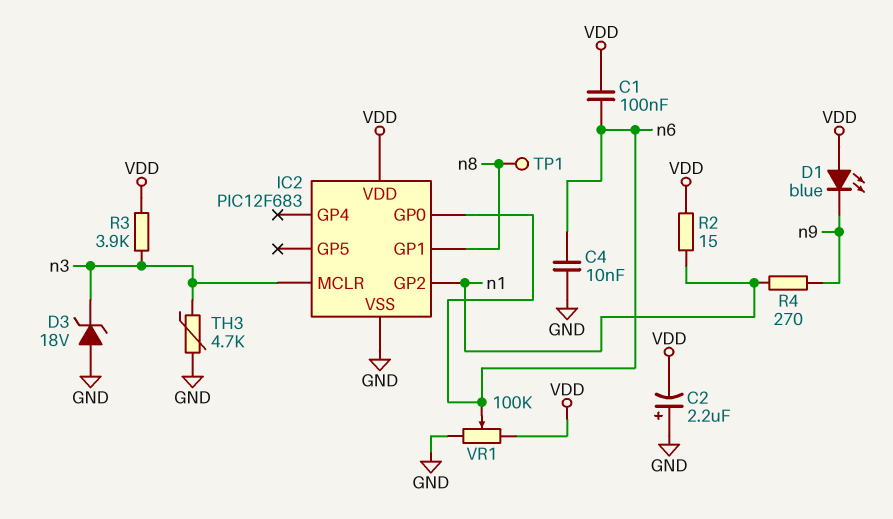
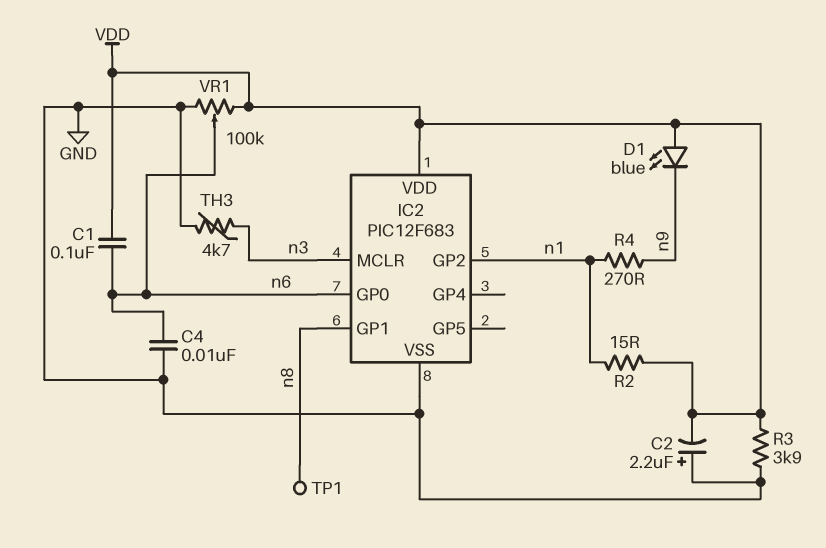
D3: zener 18V (A GND, K n3) -> none
R3: 3.9k (VDD, n3) -> 3.9k (GND, VDD)

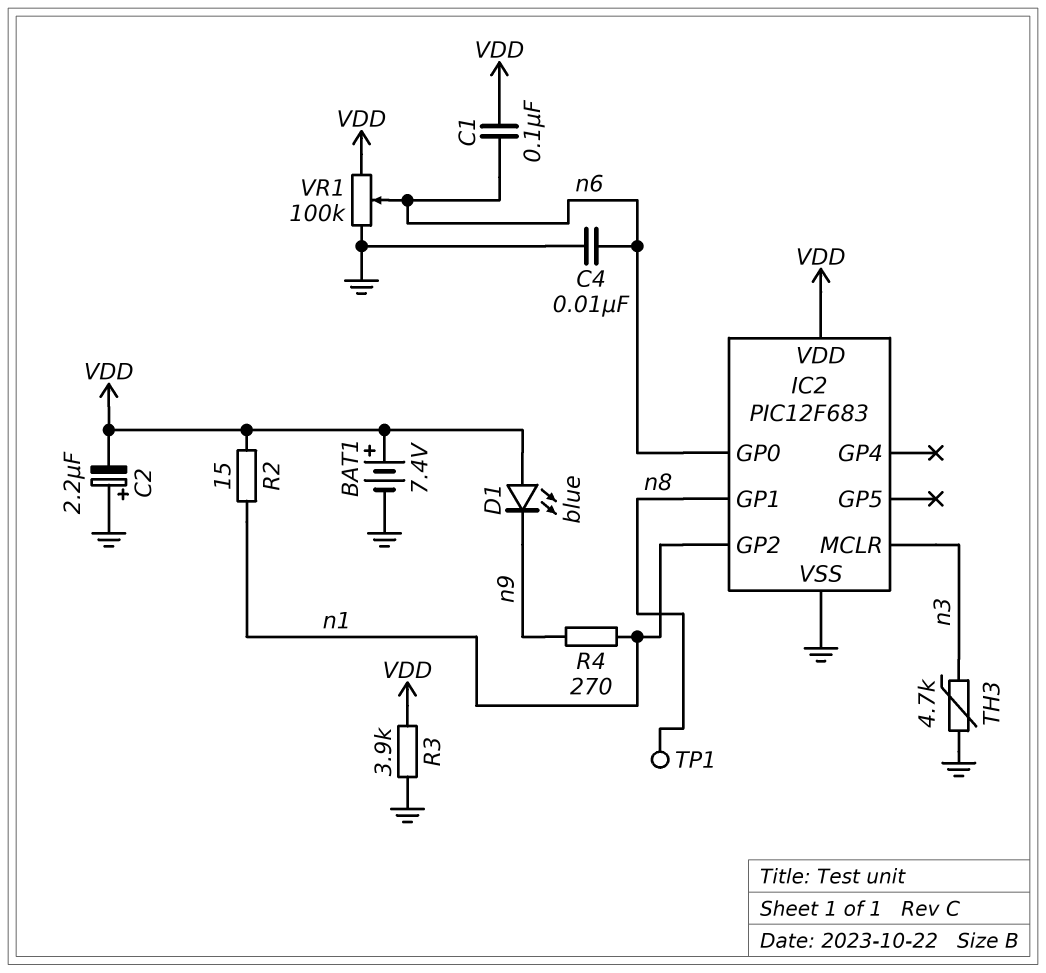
BAT1: none -> 7.4V (plus VDD, minus GND)

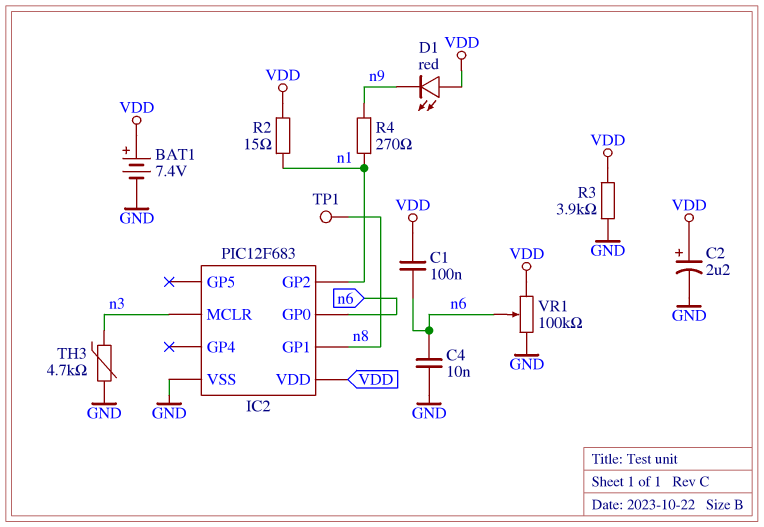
C2: 2.2uF (plus GND, minus VDD) -> 2.2uF (plus VDD, minus GND)
D1: LED blue (A VDD, K n9) -> LED red (A VDD, K n9)

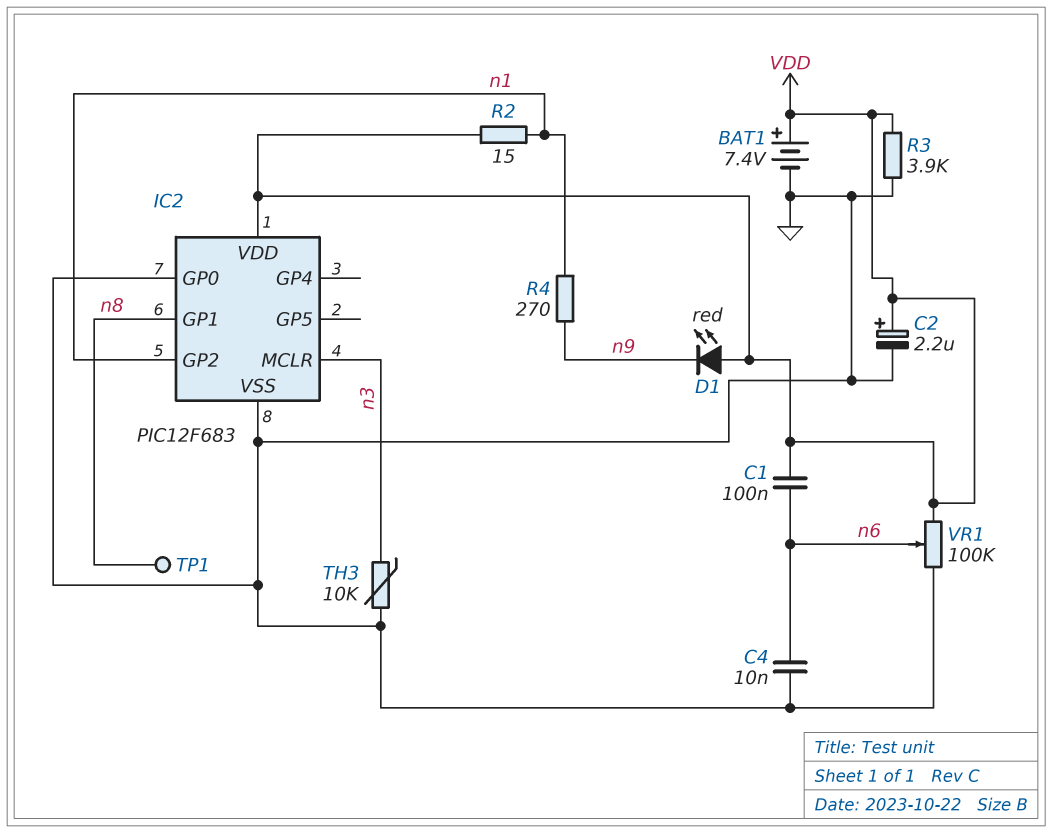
IC2 pin GP0: n6 -> GND
TH3: 4.7k (GND, n3) -> 10k (GND, n3)

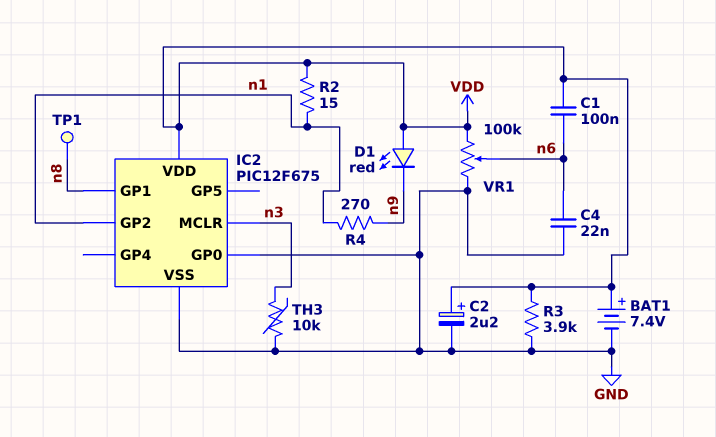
C4: 10nF (GND, n6) -> 22nF (GND, n6)
IC2: PIC12F683 -> PIC12F675

